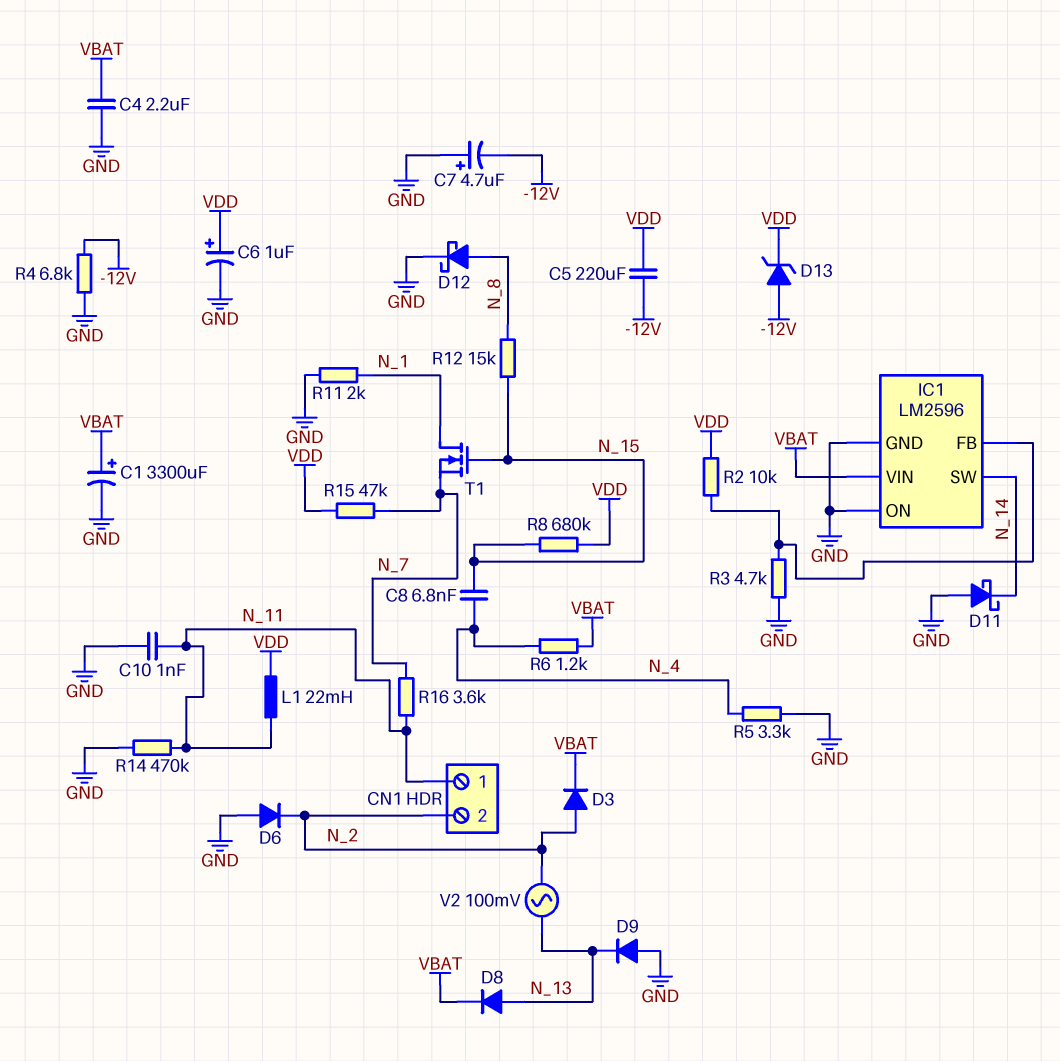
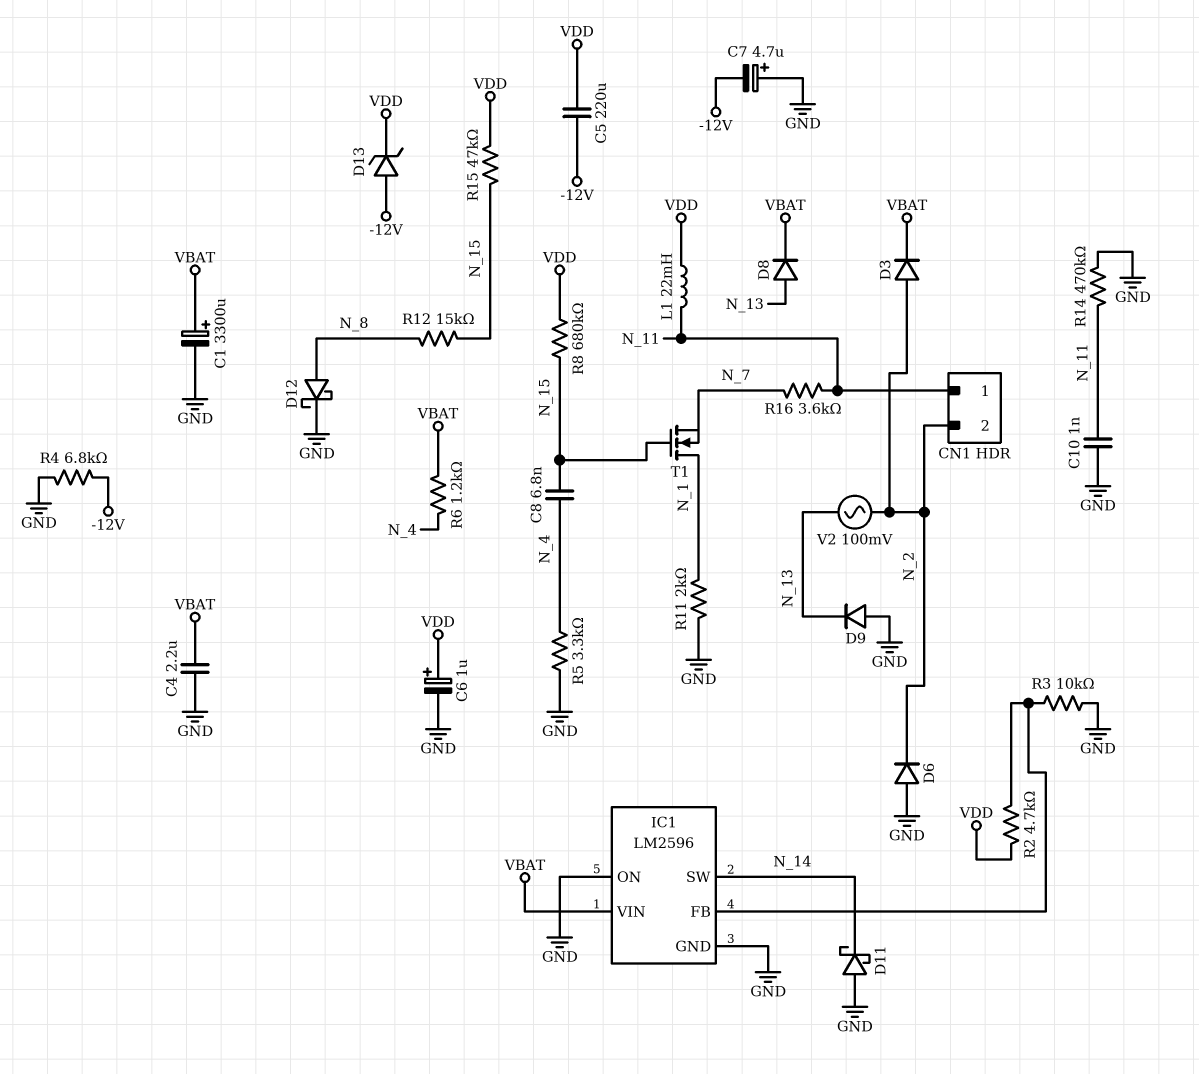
R2: 10k (IC1/FB, VDD) -> 4.7k (IC1/FB, VDD)
R3: 4.7k (GND, IC1/FB) -> 10k (GND, IC1/FB)
R15: 47k (N_7, VDD) -> 47k (N_15, VDD)

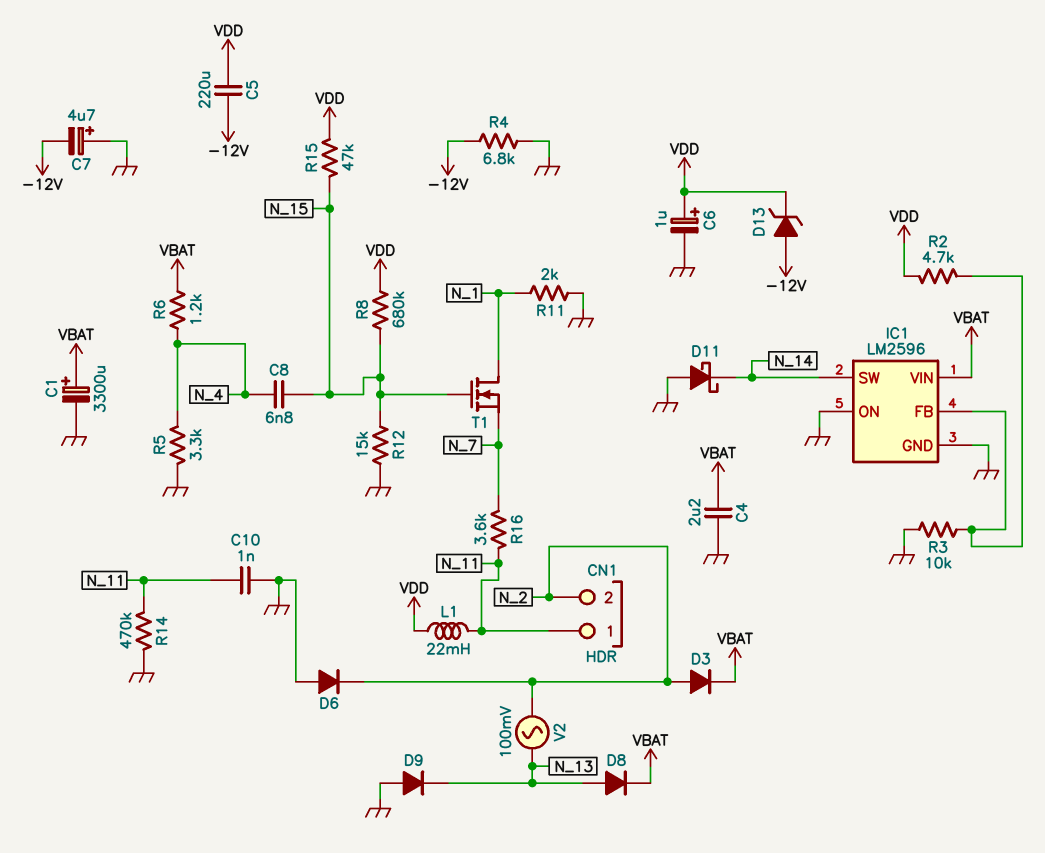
D12: schottky (A N_8, K GND) -> none
R12: 15k (N_8, N_15) -> 15k (GND, N_15)

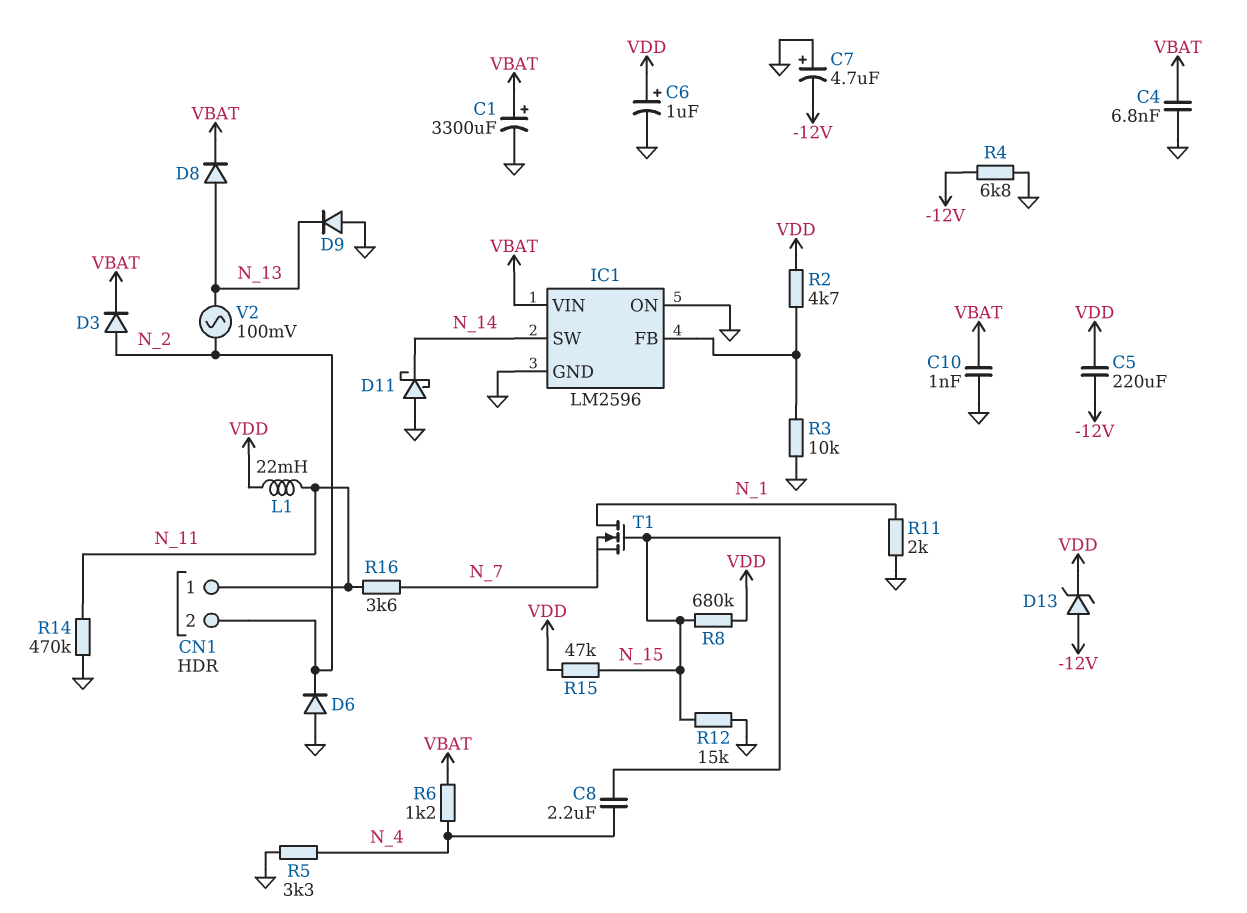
C4: 2.2uF (GND, VBAT) -> 6.8nF (GND, VBAT)
C8: 6.8nF (N_4, N_15) -> 2.2uF (N_4, N_15)
C10: 1nF (GND, N_11) -> 1nF (GND, VBAT)

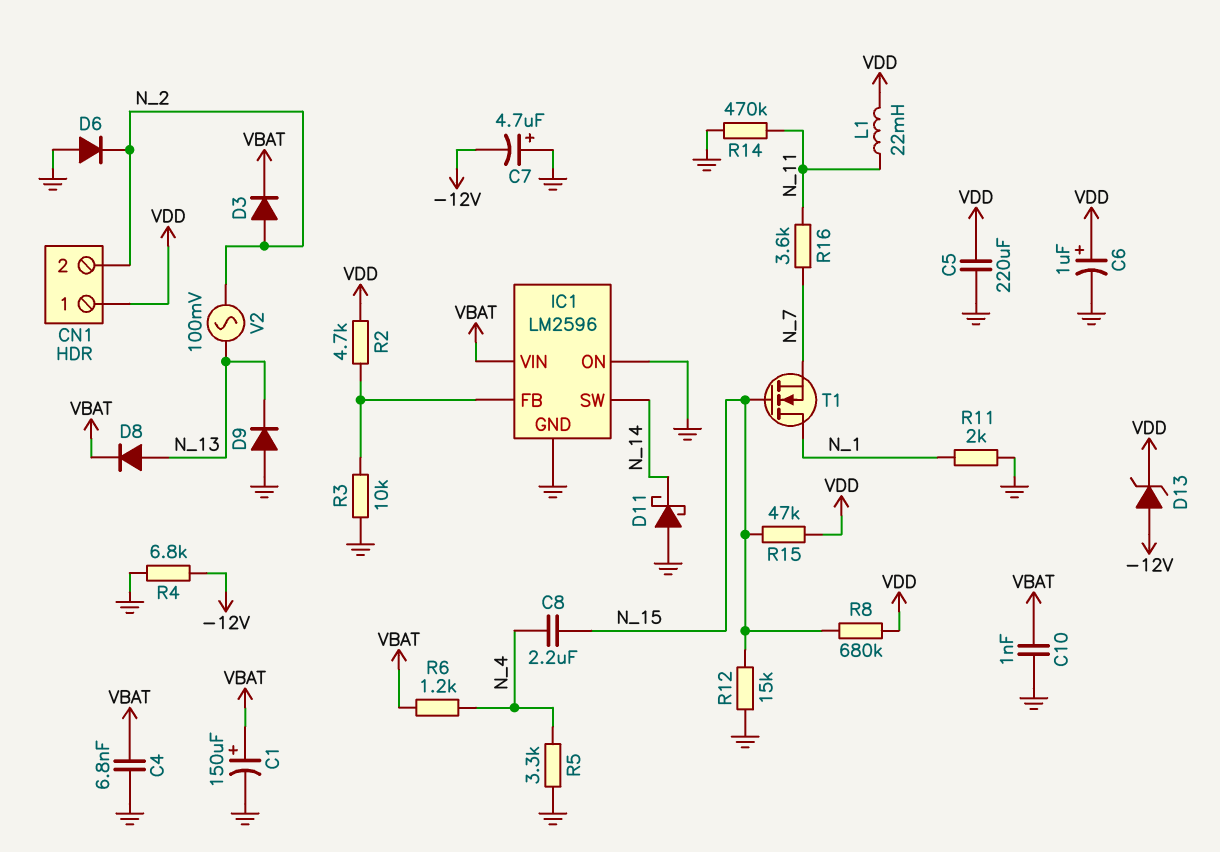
C1: 3300uF (plus VBAT, minus GND) -> 150uF (plus VBAT, minus GND)
C5: 220uF (-12V, VDD) -> 220uF (GND, VDD)
CN1 pin 1: N_11 -> VDD

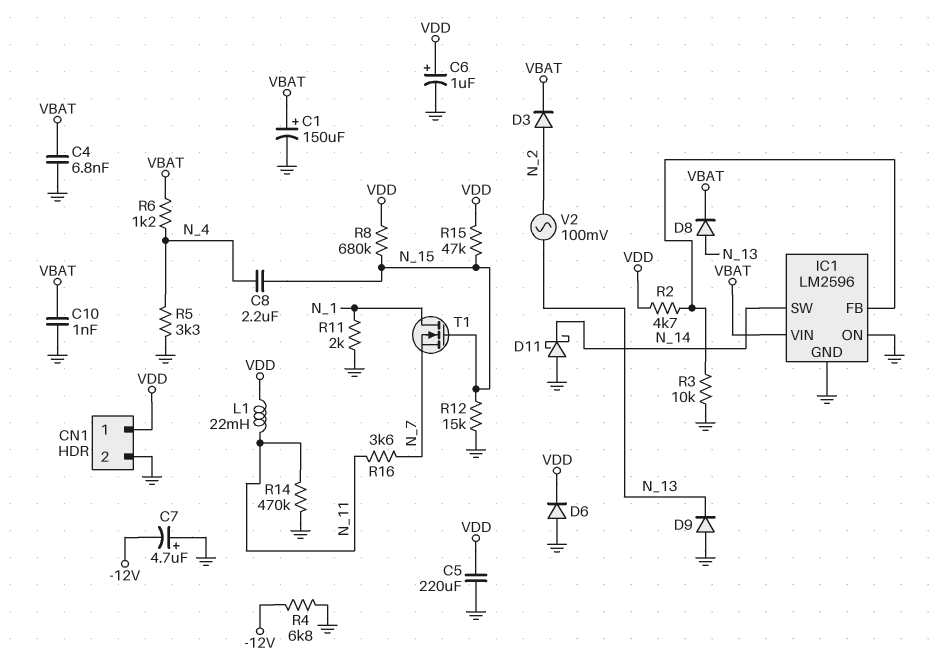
CN1 pin 2: N_2 -> GND
D6: diode (A GND, K N_2) -> diode (A GND, K VDD)
D13: zener (A -12V, K VDD) -> none

